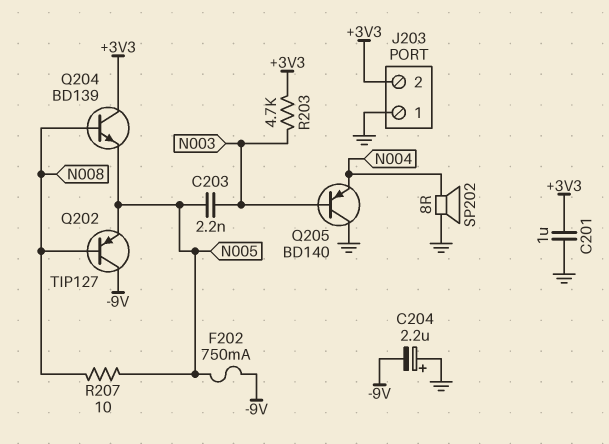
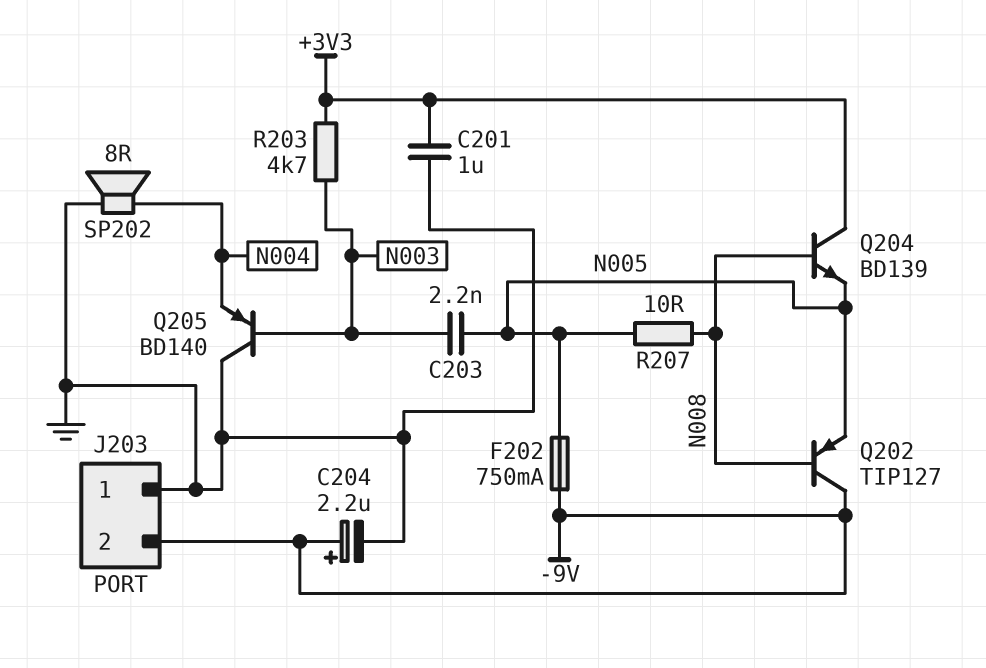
C204: 2.2uF (plus GND, minus -9V) -> 2.2uF (plus -9V, minus GND)
J203 pin 2: +3V3 -> -9V

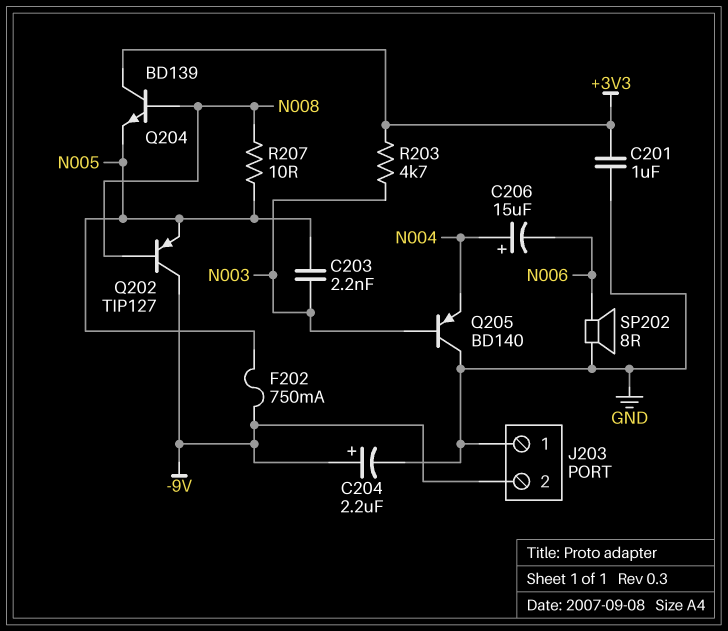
C206: none -> 15uF (plus N004, minus N006)
SP202: speaker 8R (GND, N004) -> speaker 8R (GND, N006)

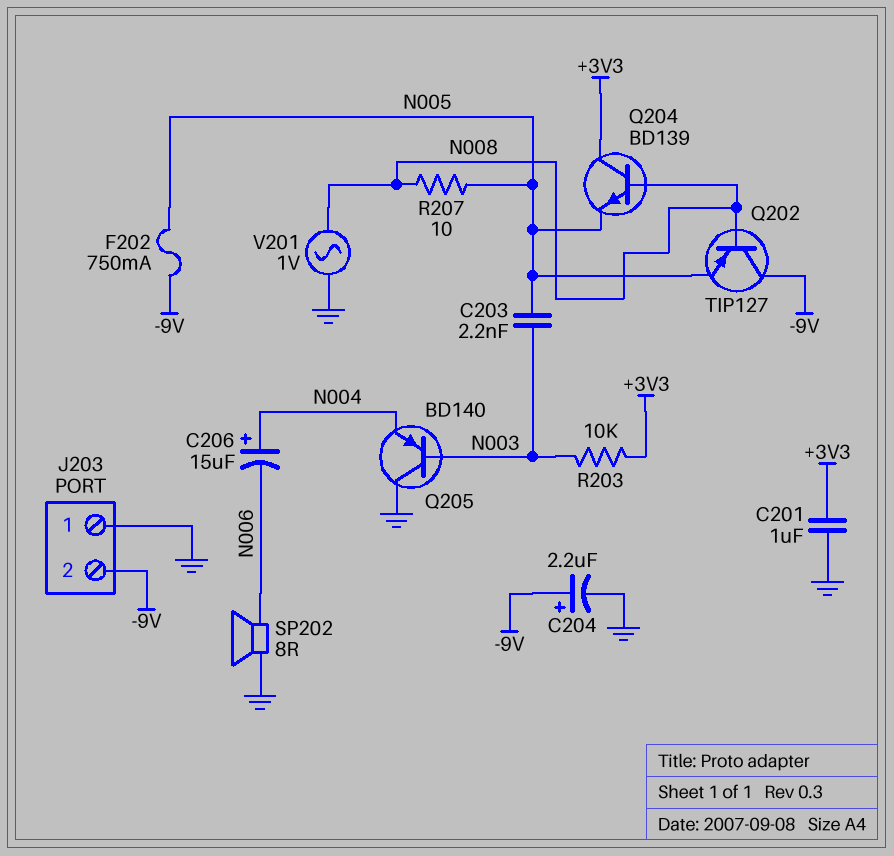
R203: 4.7k (+3V3, N003) -> 10k (+3V3, N003)
V201: none -> AC 1V (GND, N008)

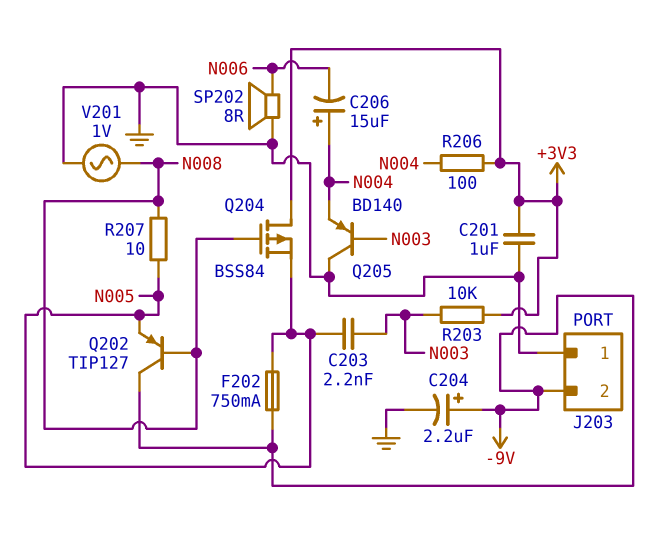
Q204: NPN BD139 (B N008, C +3V3, E N005) -> PMOS BSS84 (G N008, D +3V3, S N005)
R206: none -> 100 (+3V3, N004)

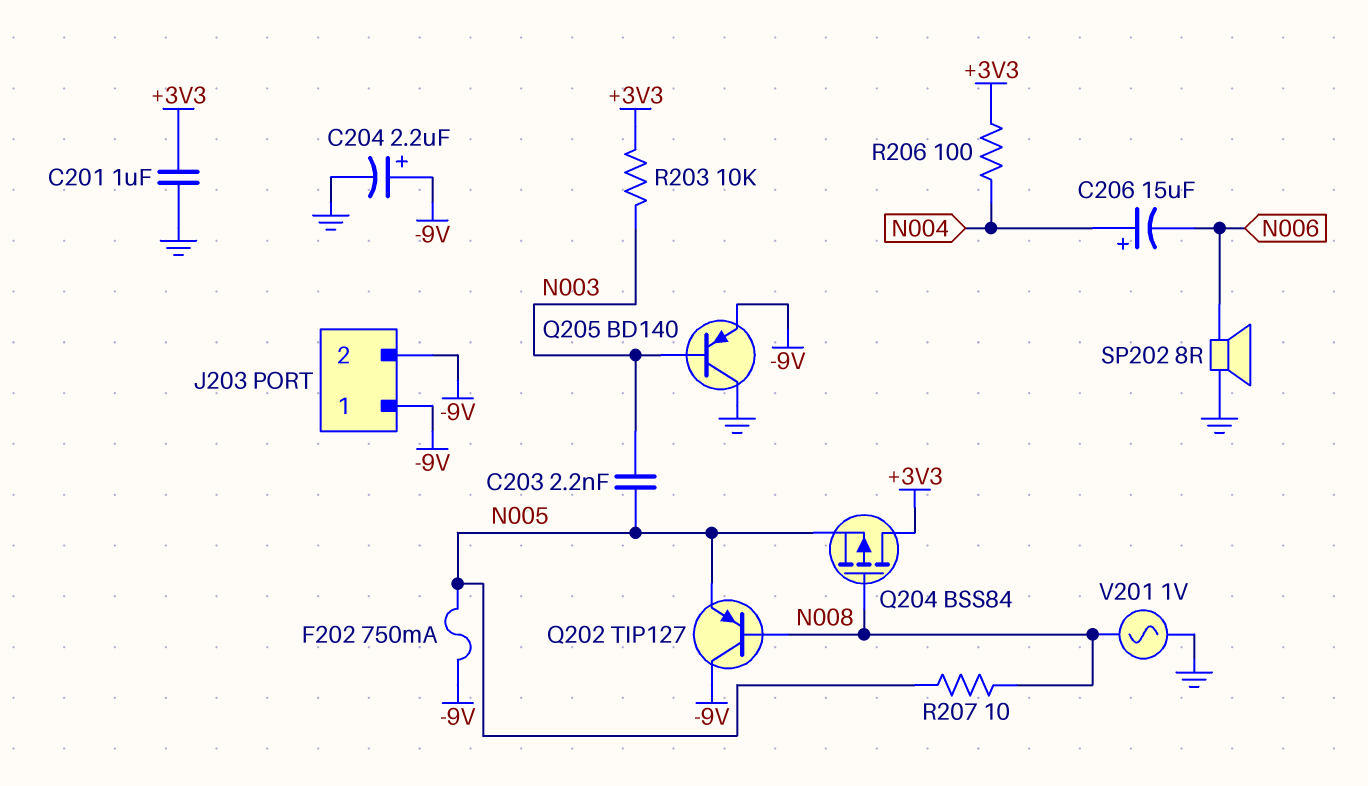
J203 pin 1: GND -> -9V
Q205: PNP BD140 (B N003, C GND, E N004) -> PNP BD140 (B N003, C GND, E -9V)

